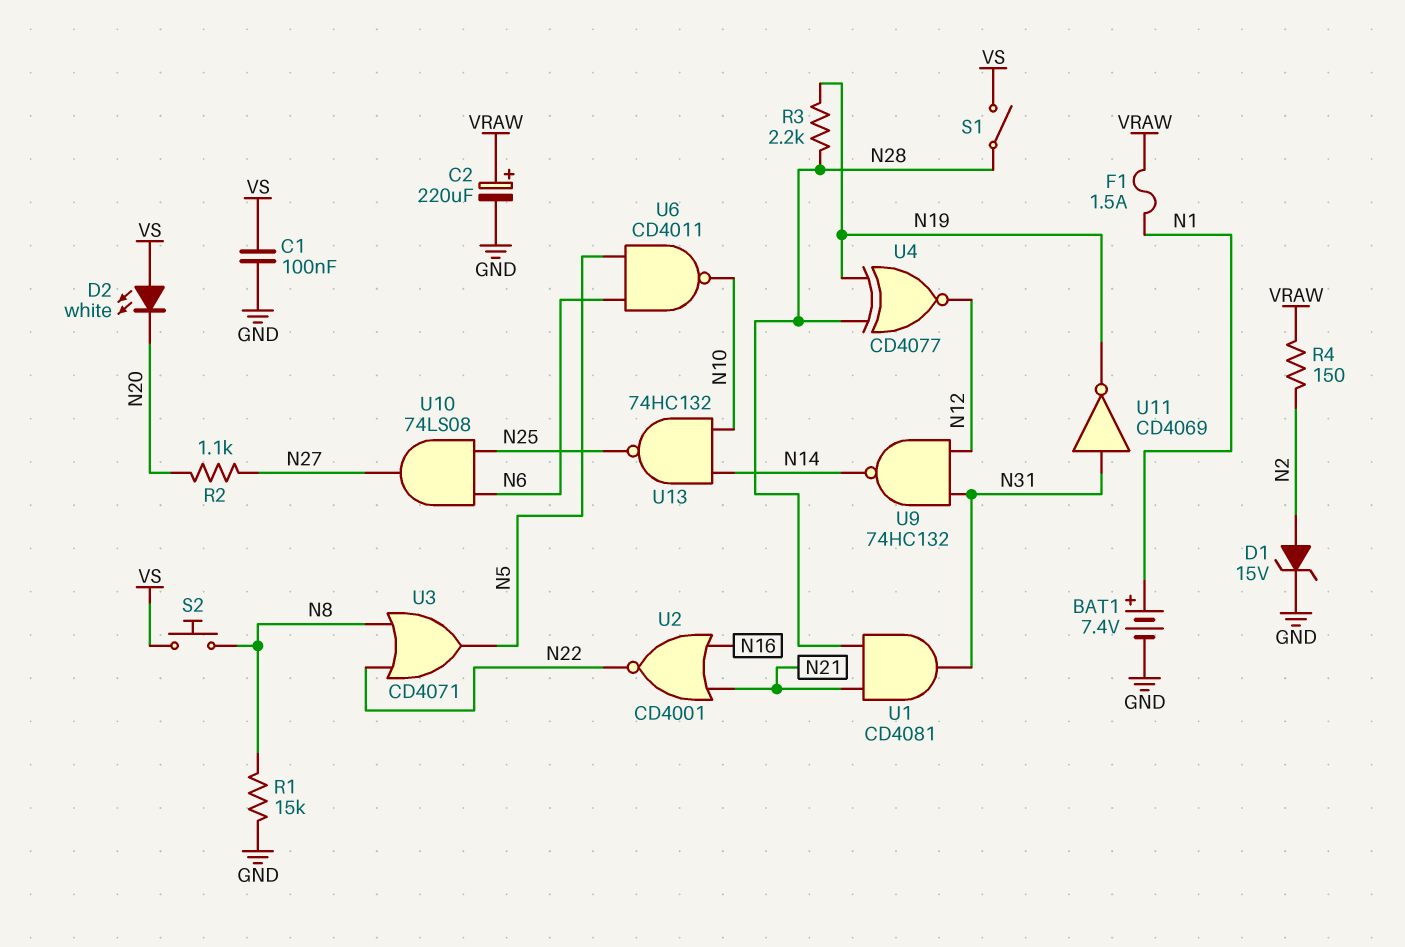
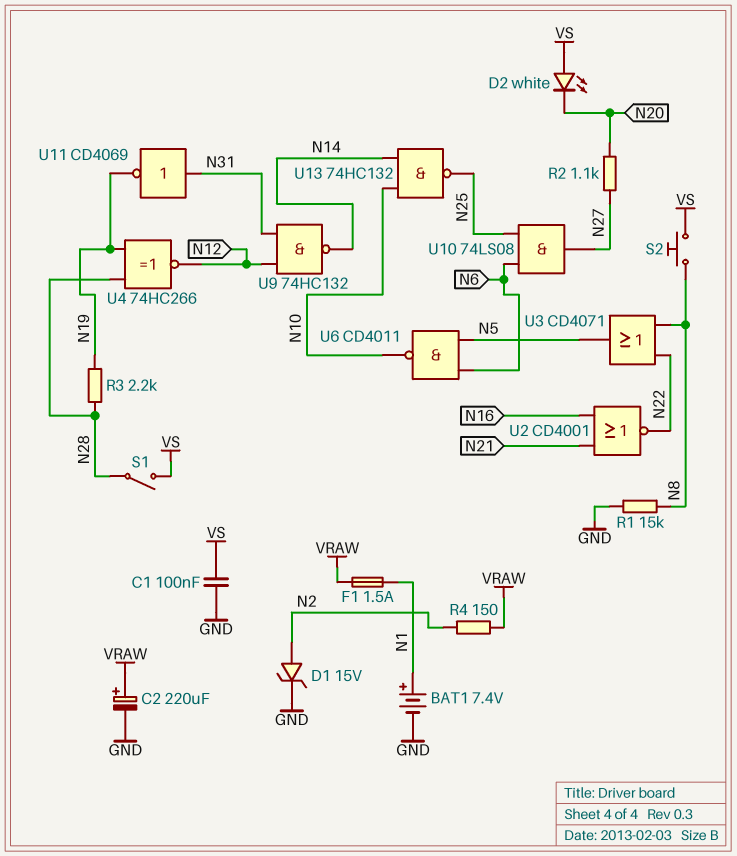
U1: AND CD4081 (in N21, in N28, out N31) -> none
U4: XNOR CD4077 (in N19, in N28, out N12) -> XNOR 74HC266 (in N19, in N28, out N12)

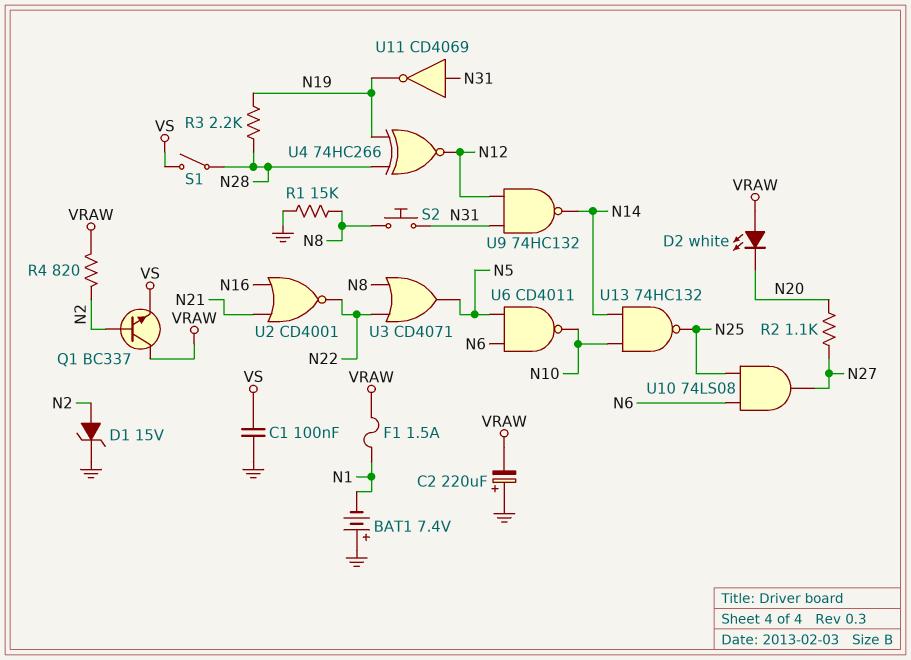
BAT1: 7.4V (plus N1, minus GND) -> 7.4V (plus GND, minus N1)
C2: 220uF (plus VRAW, minus GND) -> 220uF (plus GND, minus VRAW)
D2: LED white (A VS, K N20) -> LED white (A VRAW, K N20)
Q1: none -> NPN BC337 (B N2, C VRAW, E VS)
R4: 150 (N2, VRAW) -> 820 (N2, VRAW)
S2: button (N8, VS) -> button (N8, N31)

